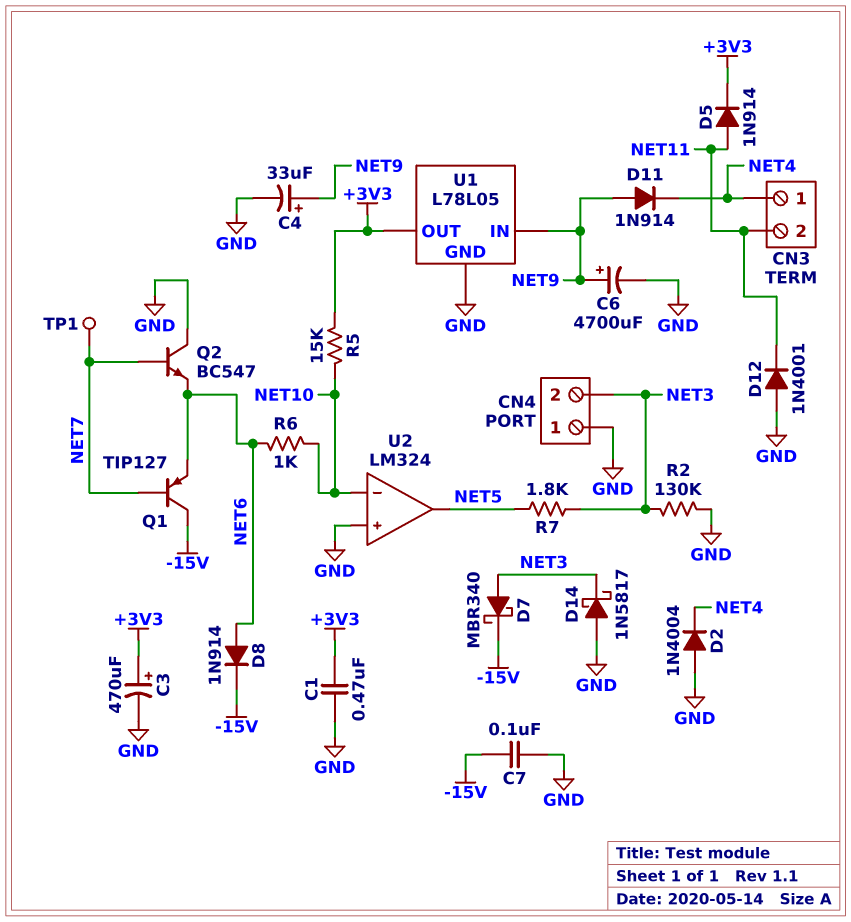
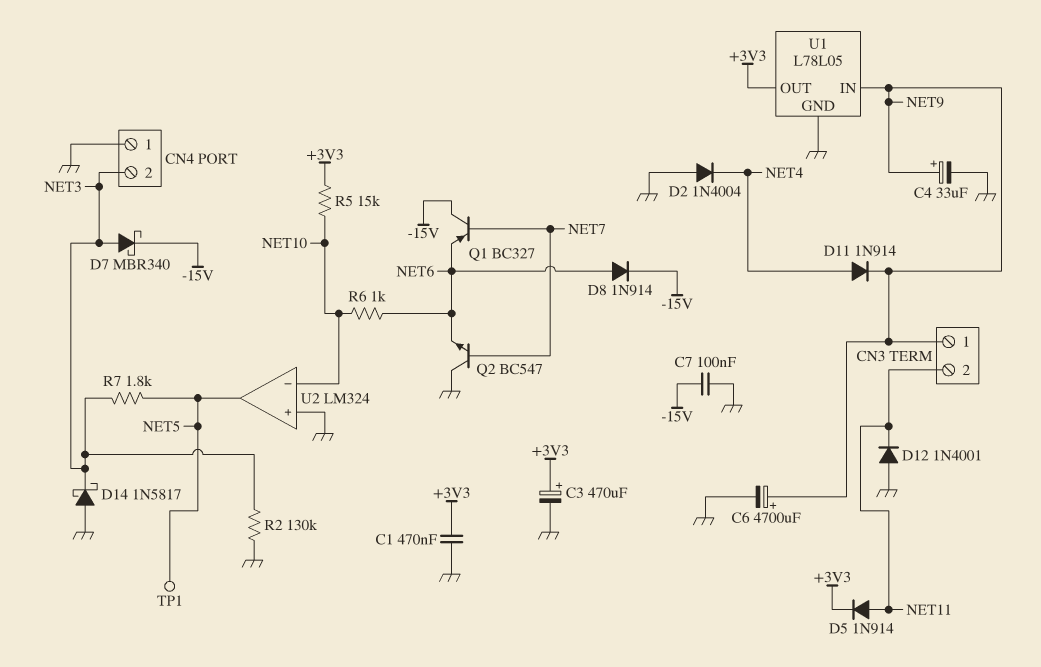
CN3 pin 1: NET4 -> NET9
D11: diode 1N914 (A NET9, K NET4) -> diode 1N914 (A NET4, K NET9)
Q1: PNP TIP127 (B NET7, C -15V, E NET6) -> PNP BC327 (B NET7, C -15V, E NET6)
TP1: test point (NET7) -> test point (NET5)

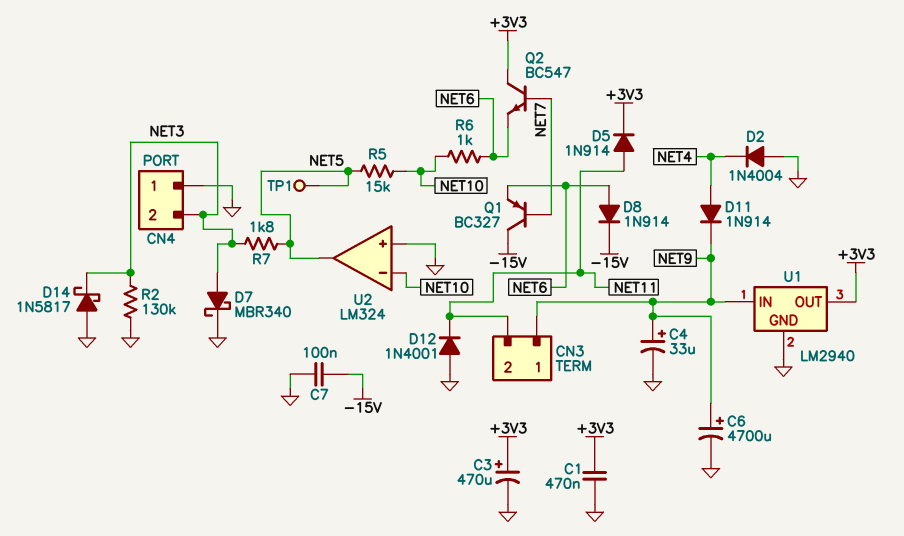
D7: schottky MBR340 (A NET3, K -15V) -> schottky MBR340 (A NET3, K GND)
Q2: NPN BC547 (B NET7, C GND, E NET6) -> NPN BC547 (B NET7, C +3V3, E NET6)
R5: 15k (+3V3, NET10) -> 15k (NET5, NET10)
U1: L78L05 -> LM2940

